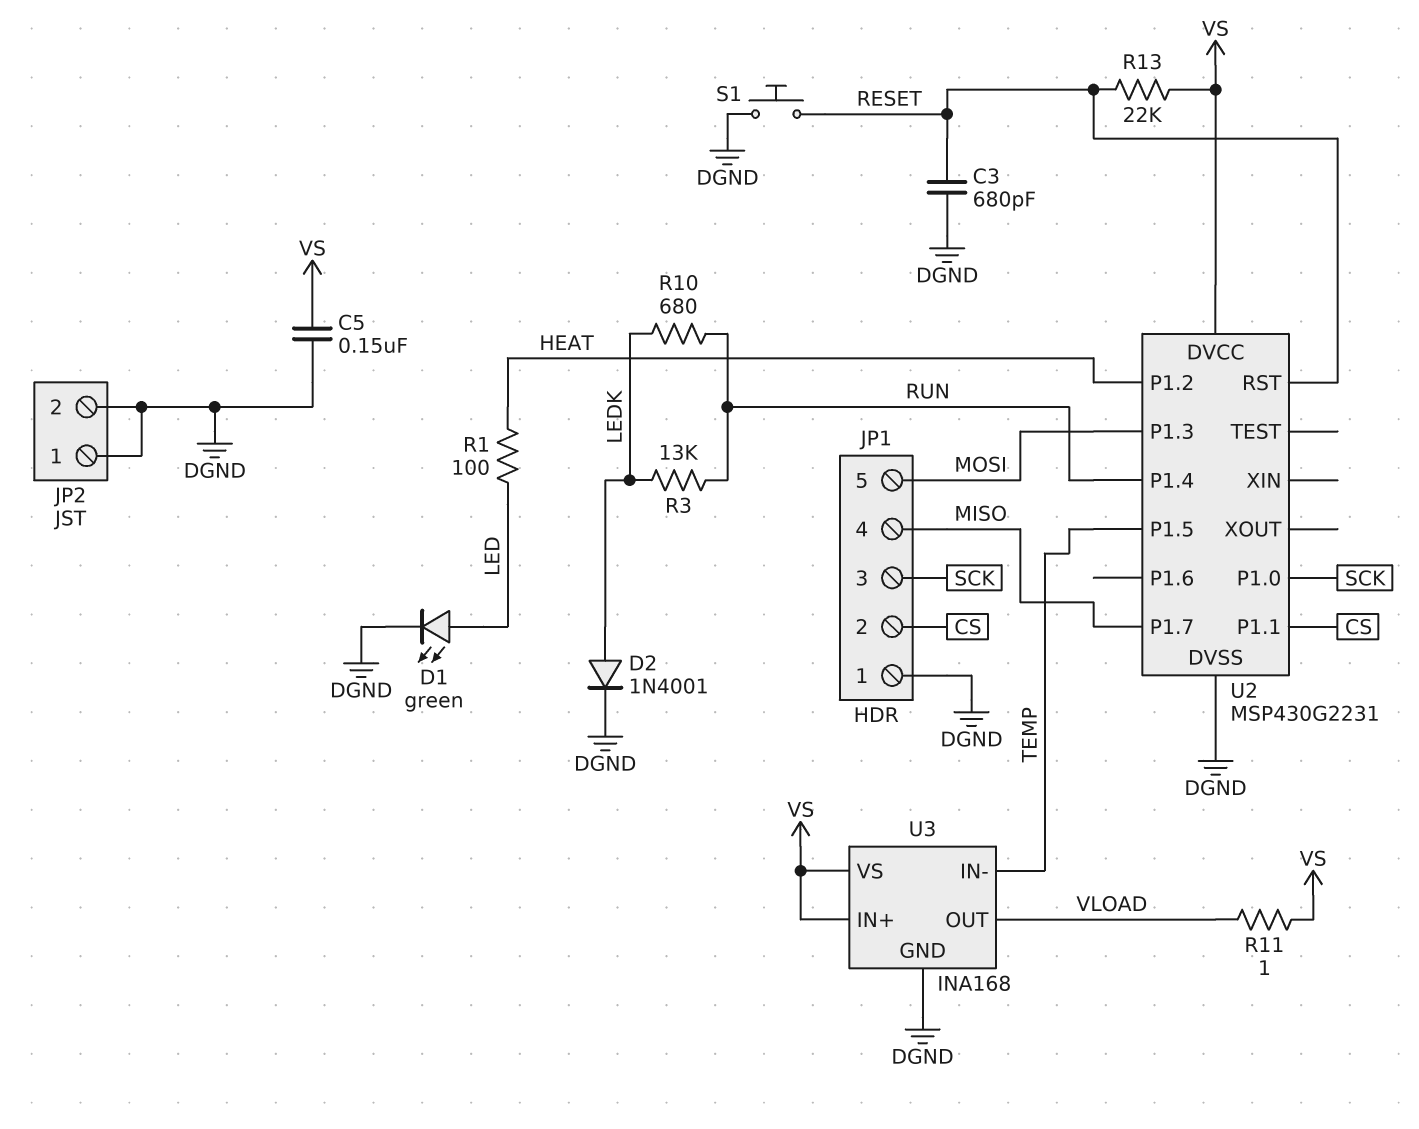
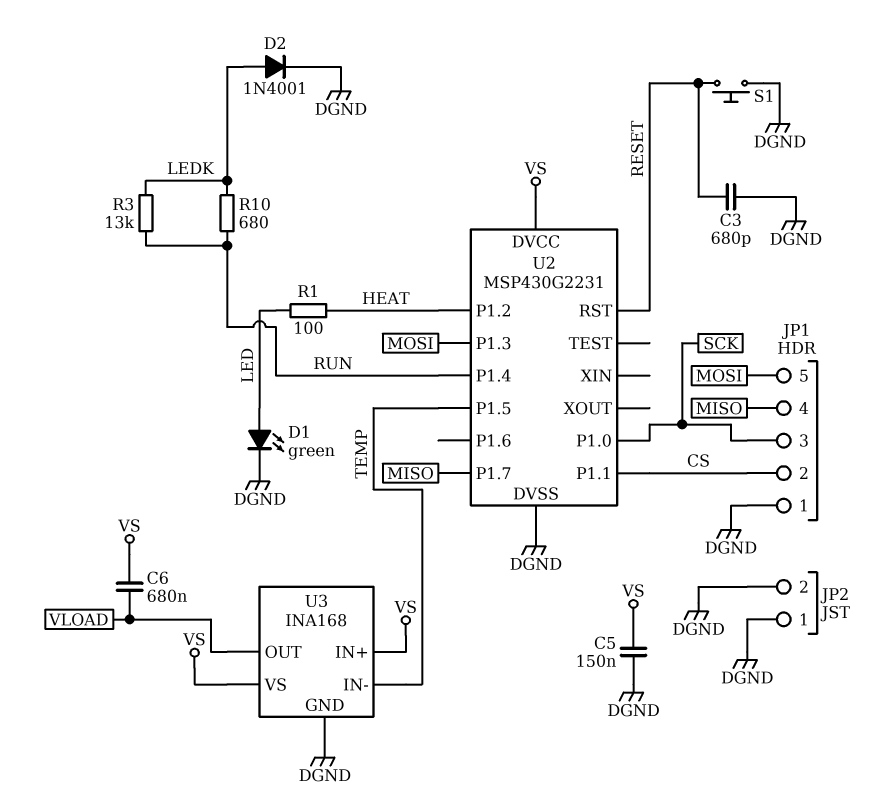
C6: none -> 680nF (VLOAD, VS)
R11: 1 (VLOAD, VS) -> none
R13: 22k (RESET, VS) -> none

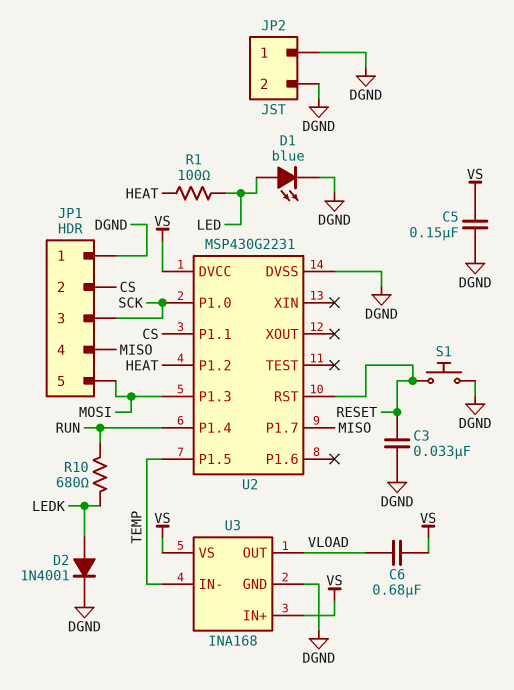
C3: 680pF (DGND, RESET) -> 33nF (DGND, RESET)
D1: LED green (A LED, K DGND) -> LED blue (A LED, K DGND)
R3: 13k (LEDK, RUN) -> none

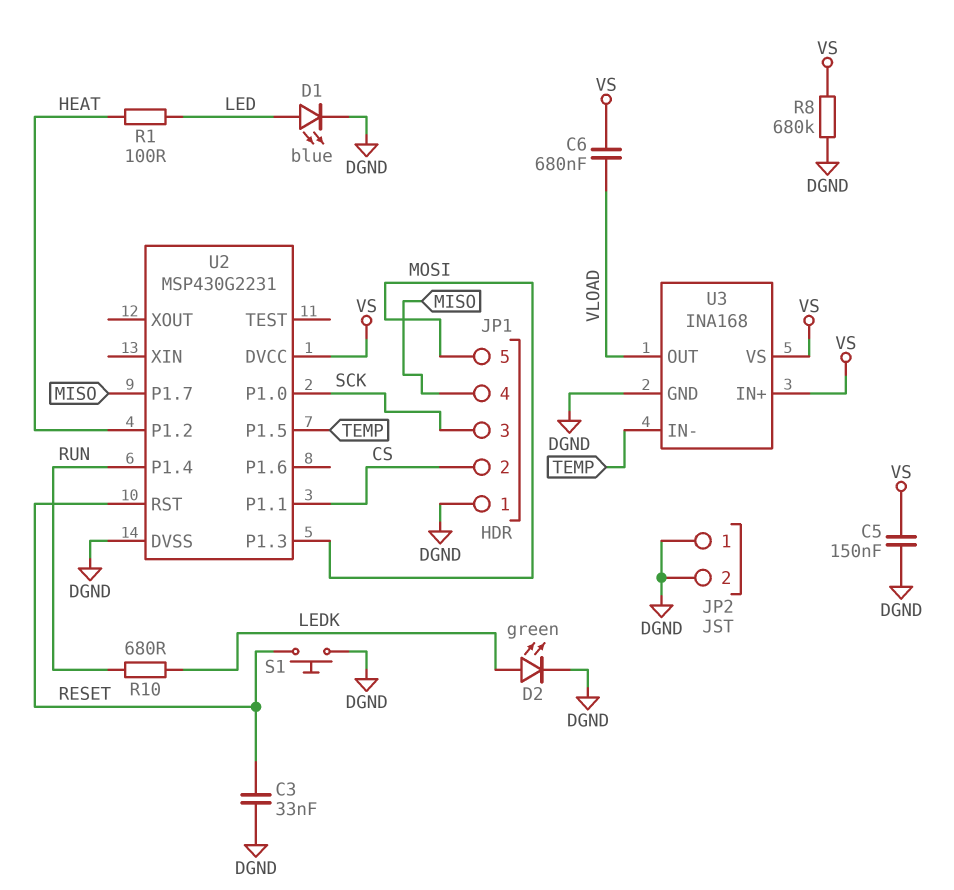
D2: diode 1N4001 (A LEDK, K DGND) -> LED green (A LEDK, K DGND)
R8: none -> 680k (DGND, VS)

